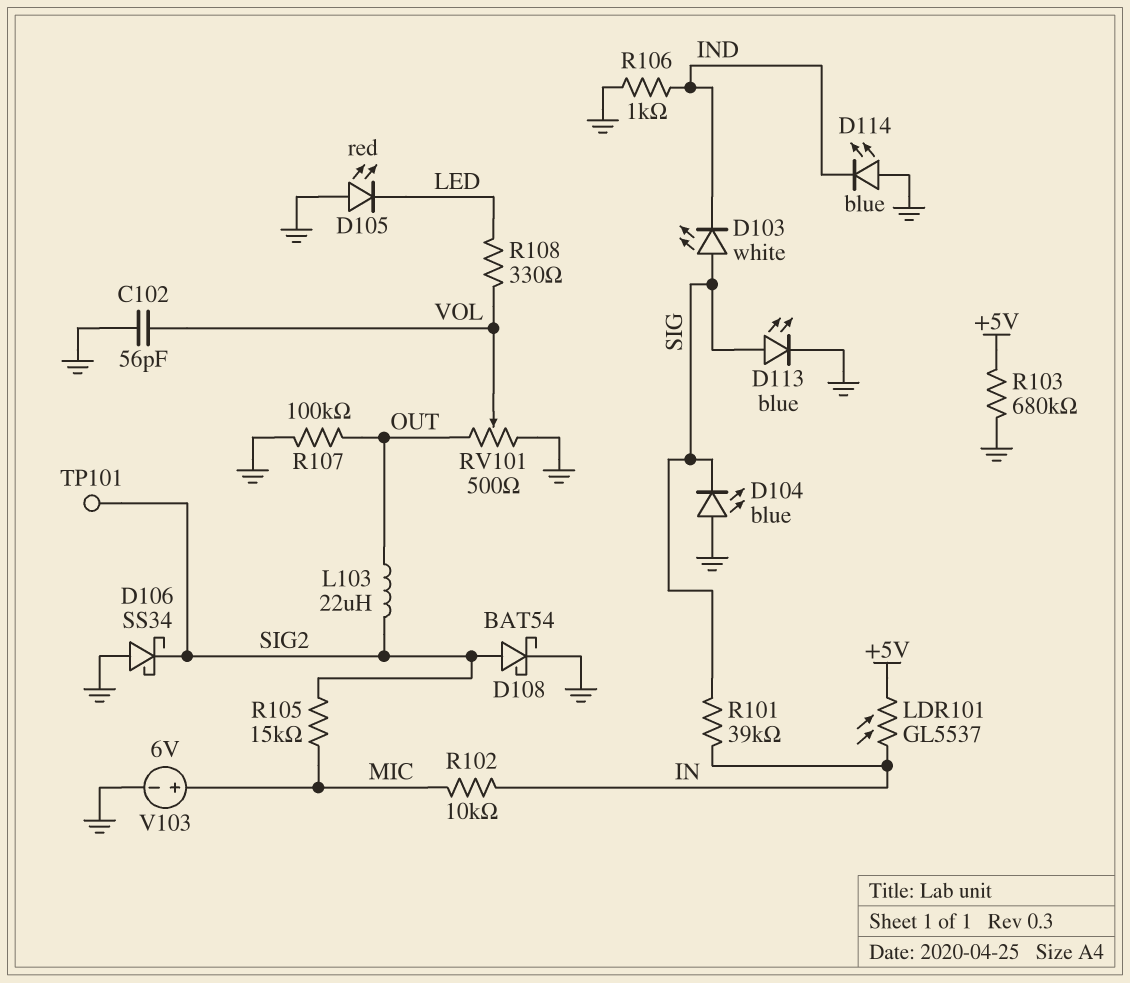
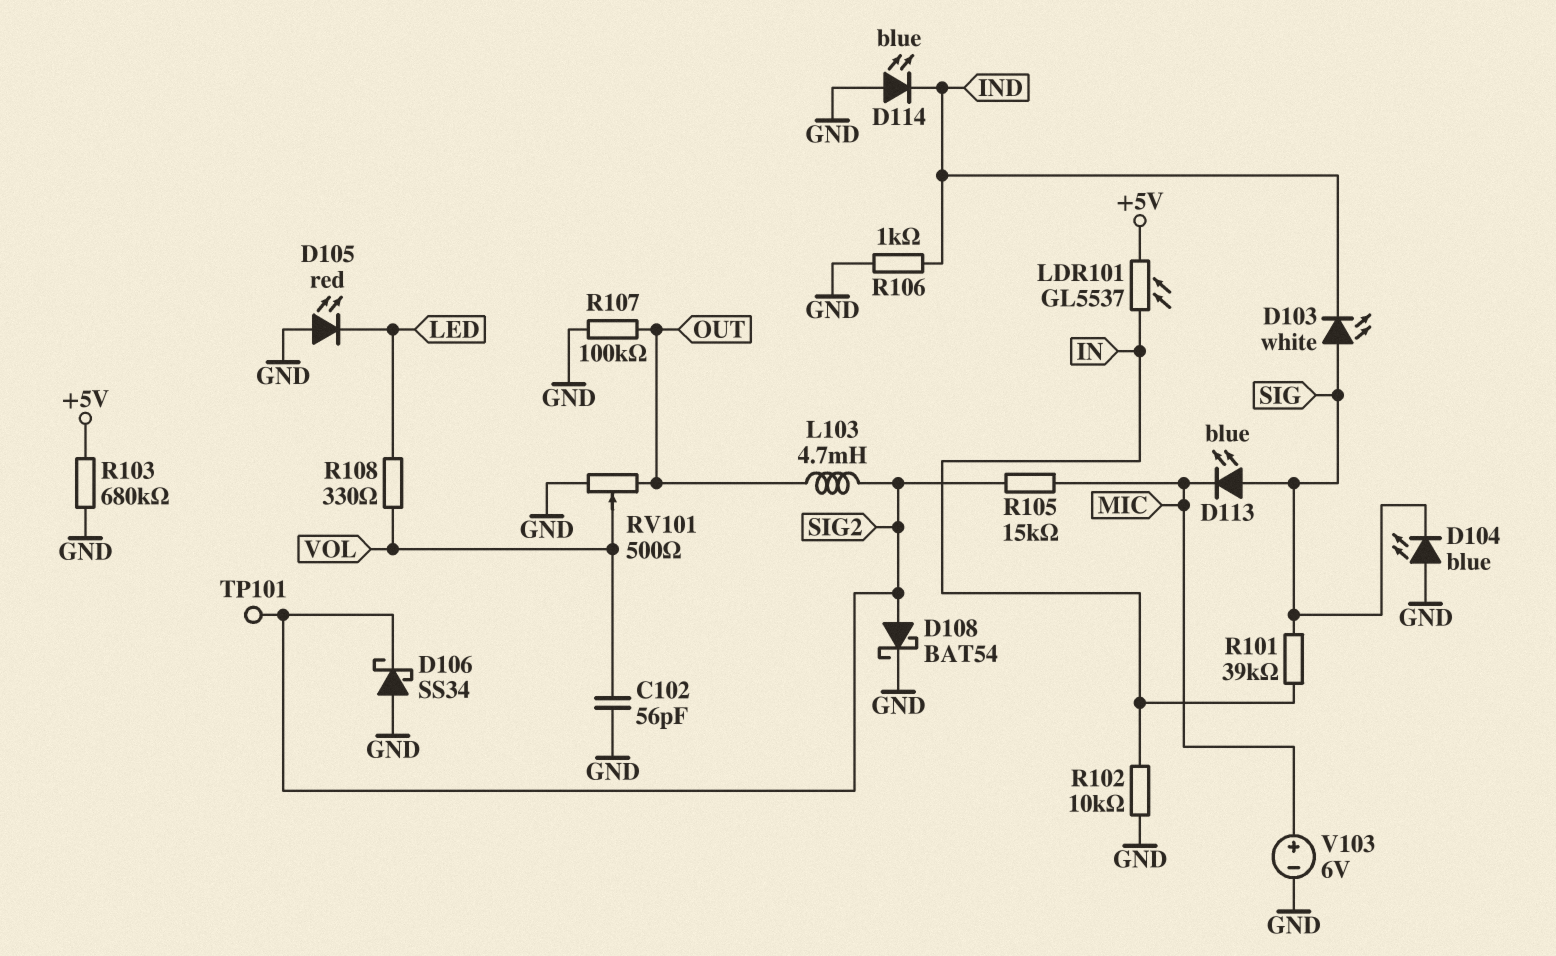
D113: LED blue (A SIG, K GND) -> LED blue (A SIG, K MIC)
L103: 22uH (OUT, SIG2) -> 4.7mH (OUT, SIG2)
R102: 10k (IN, MIC) -> 10k (GND, IN)

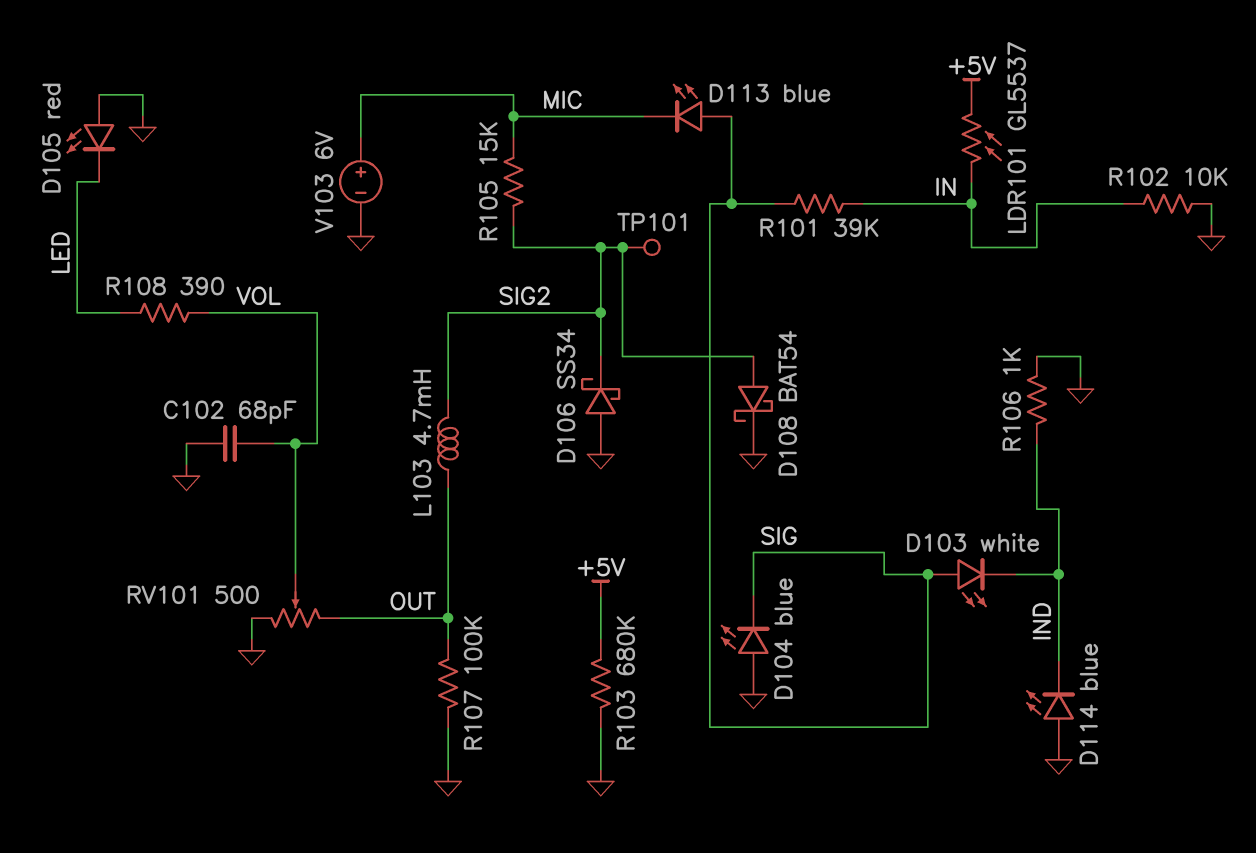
C102: 56pF (GND, VOL) -> 68pF (GND, VOL)
R108: 330 (LED, VOL) -> 390 (LED, VOL)

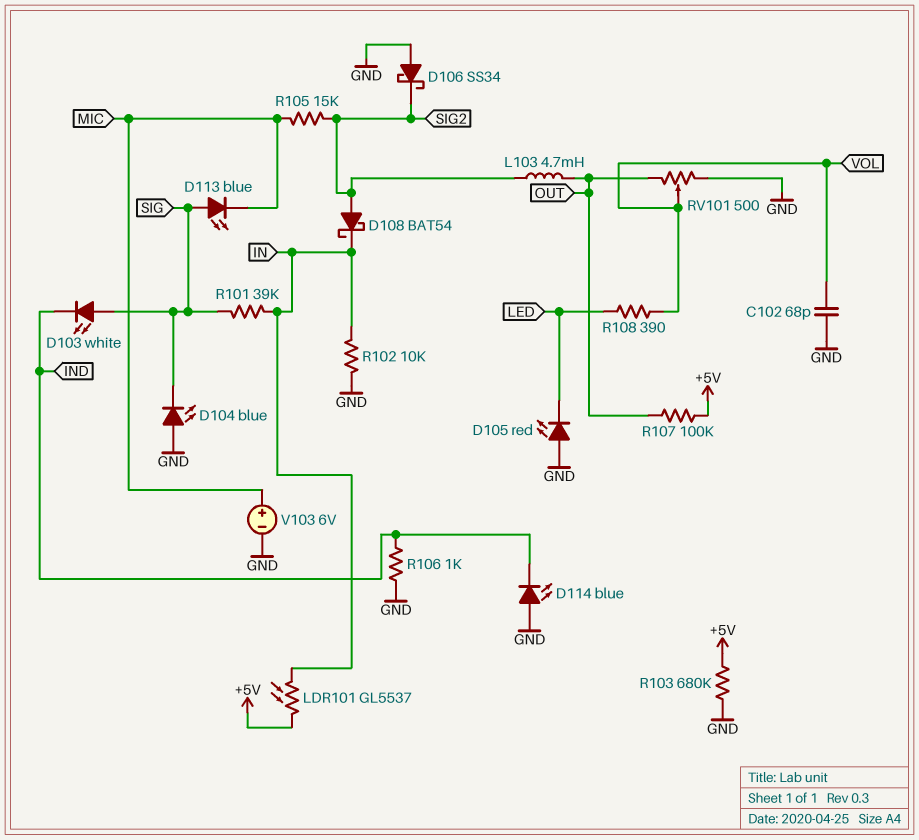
D108: schottky BAT54 (A SIG2, K GND) -> schottky BAT54 (A SIG2, K IN)
R107: 100k (GND, OUT) -> 100k (+5V, OUT)
TP101: test point (SIG2) -> none

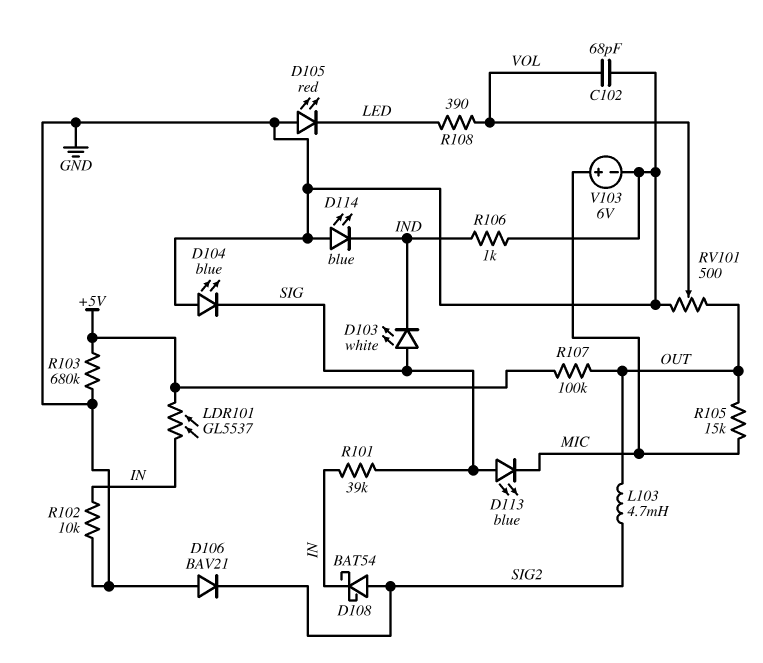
D106: schottky SS34 (A GND, K SIG2) -> diode BAV21 (A GND, K SIG2)
R105: 15k (MIC, SIG2) -> 15k (MIC, OUT)

